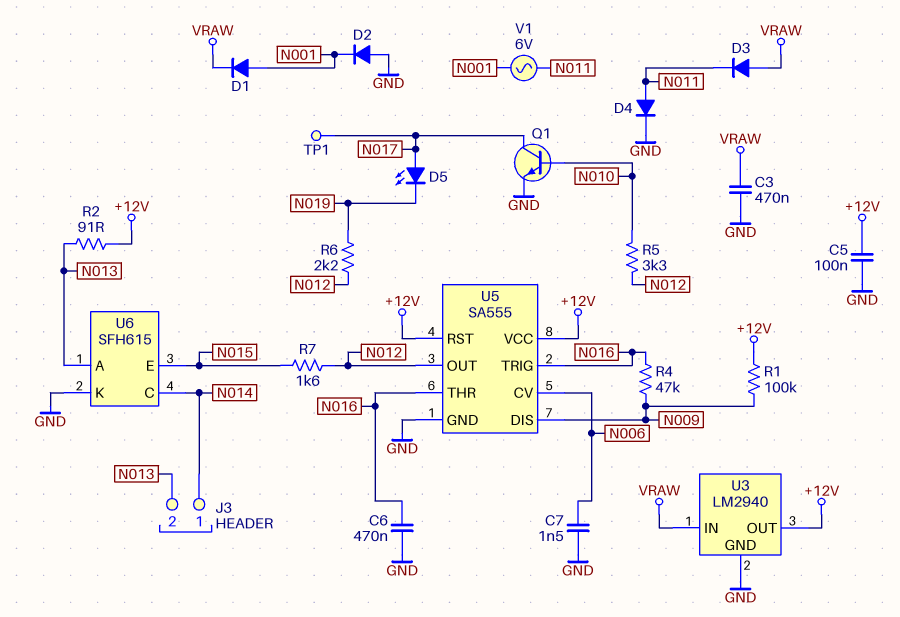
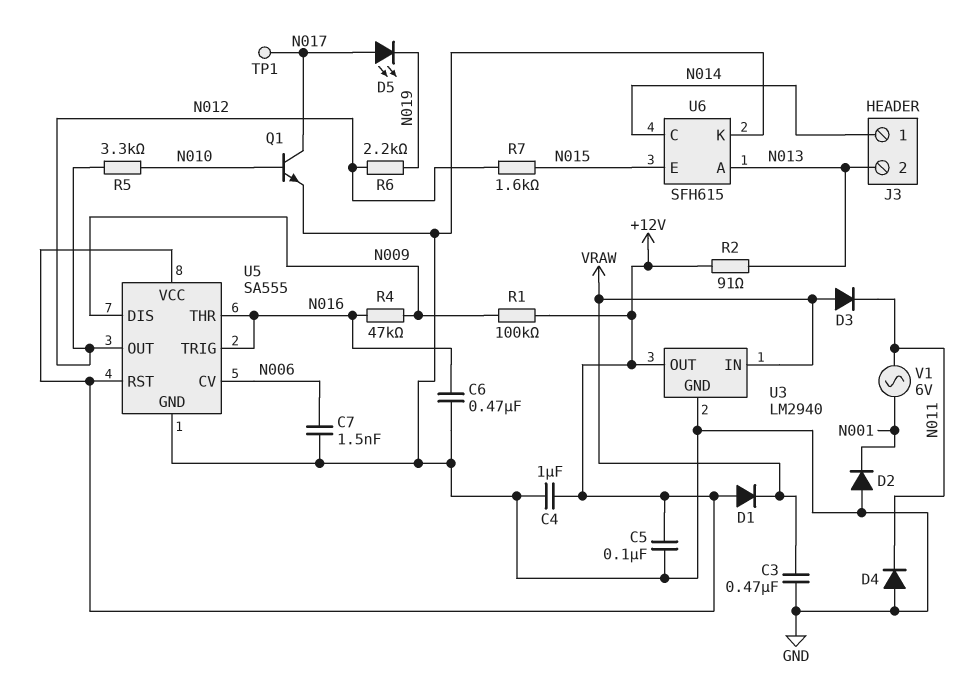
C4: none -> 1uF (+12V, GND)
D1: diode (A N001, K VRAW) -> diode (A +12V, K VRAW)
D4: diode (A N011, K GND) -> diode (A GND, K N011)

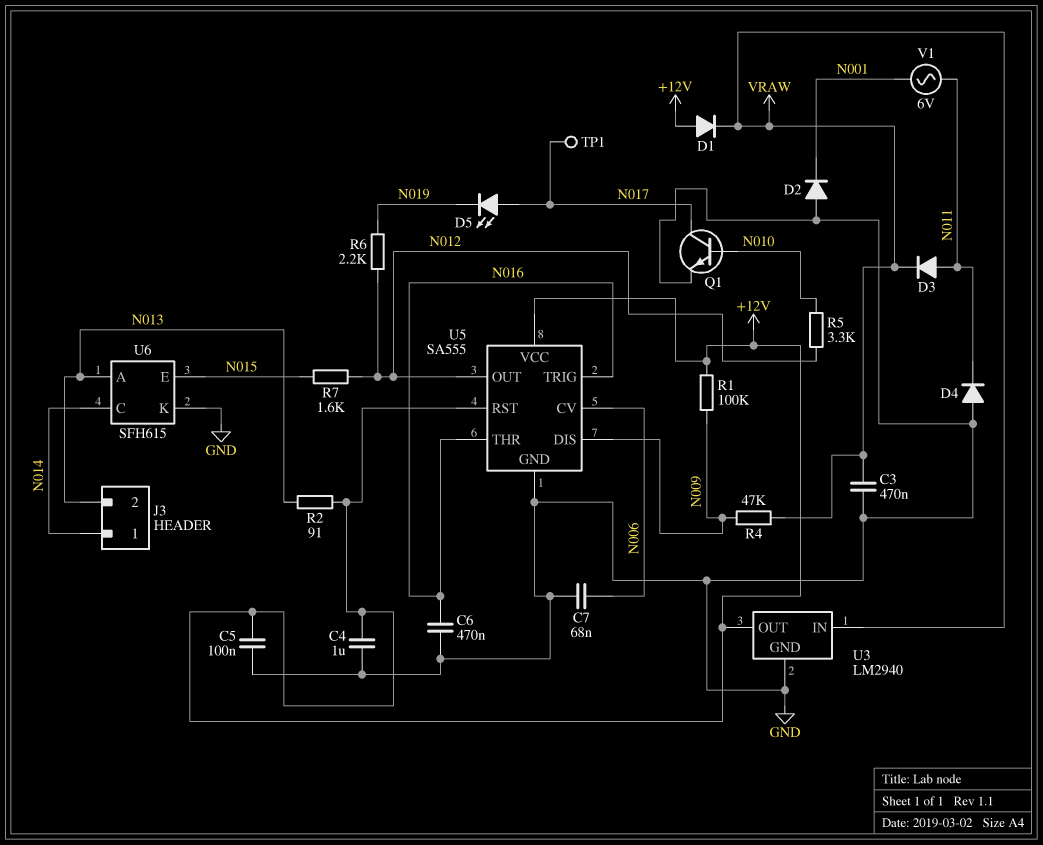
C7: 1.5nF (GND, N006) -> 68nF (GND, N006)
D3: diode (A VRAW, K N011) -> diode (A N011, K VRAW)
R4: 47k (N009, N016) -> 47k (N009, VRAW)

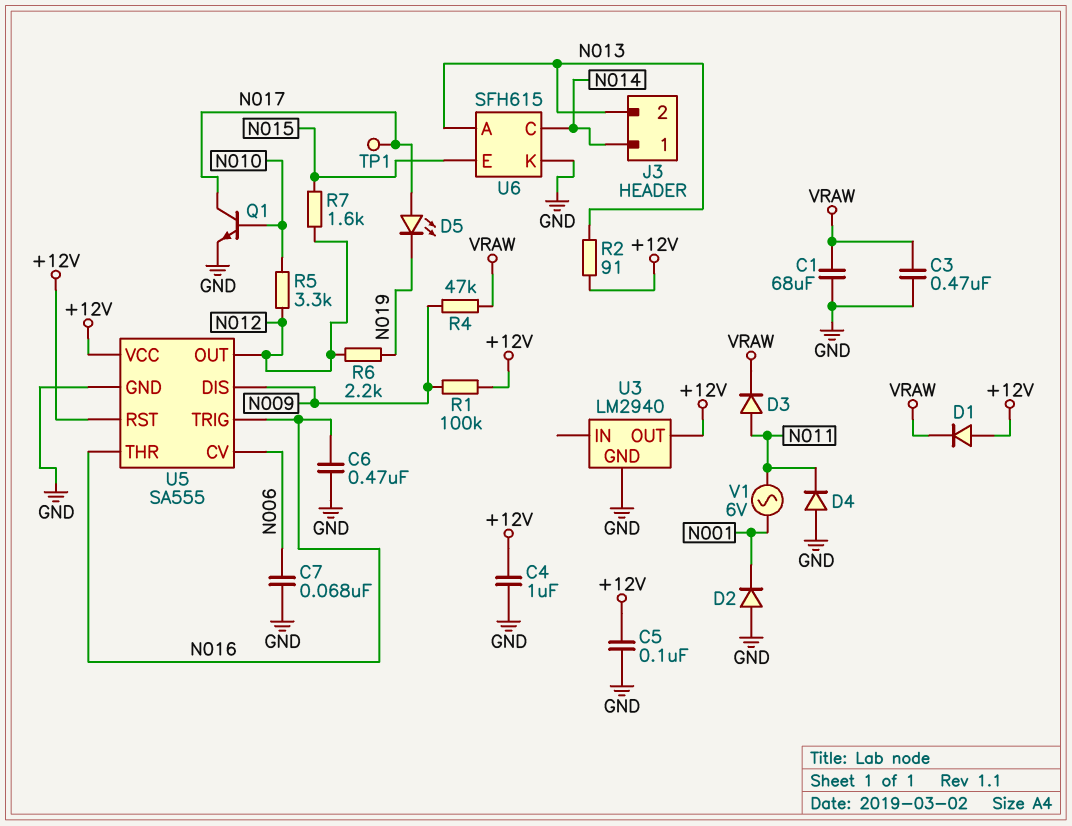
C1: none -> 68uF (GND, VRAW)
U3 pin IN: VRAW -> none

